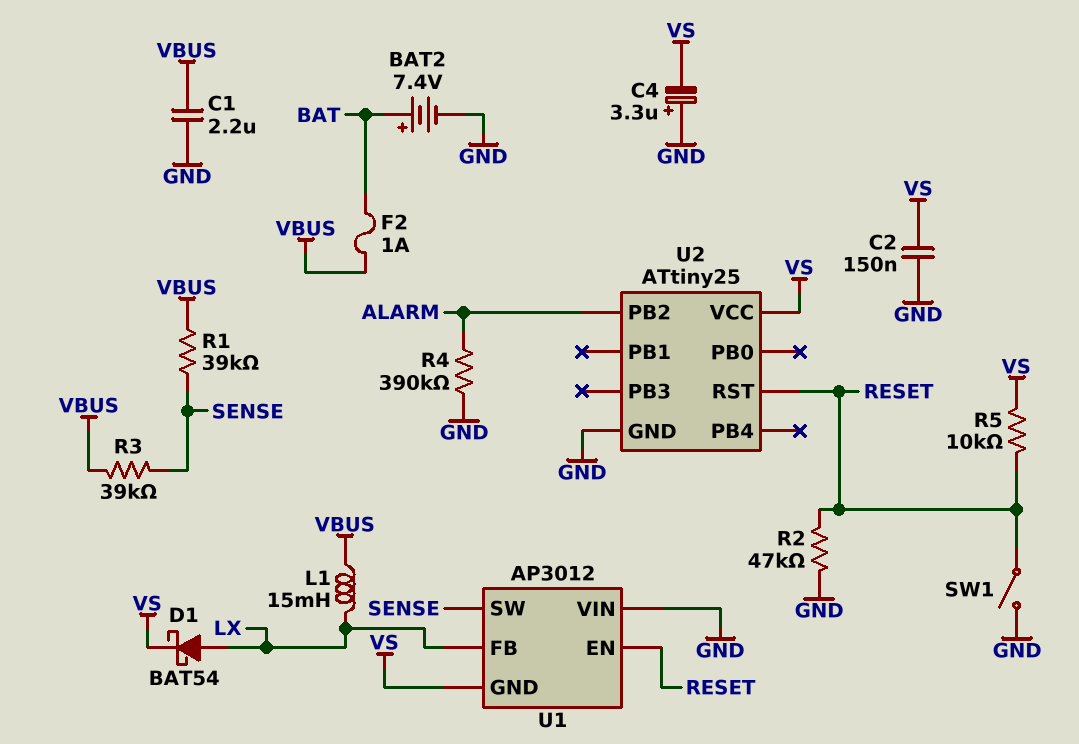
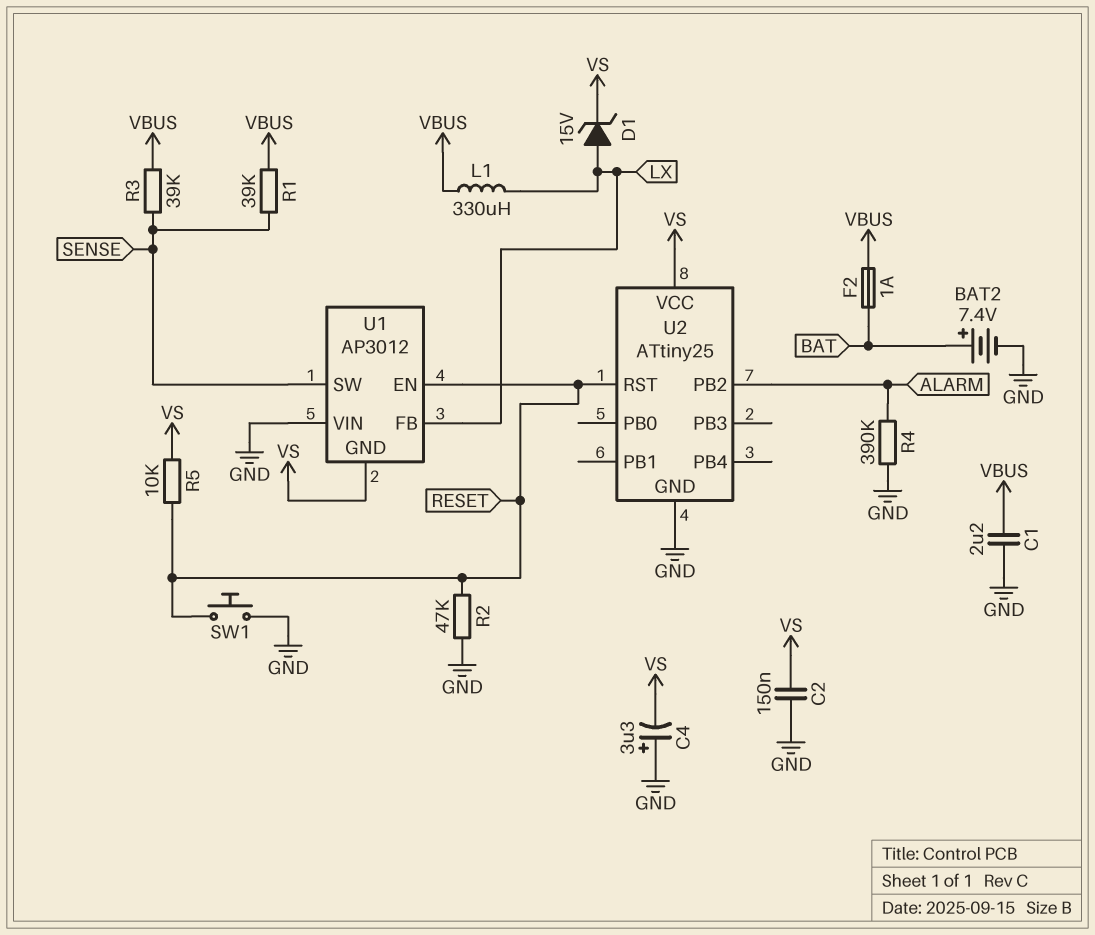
D1: schottky BAT54 (A LX, K VS) -> zener 15V (A LX, K VS)
L1: 15mH (LX, VBUS) -> 330uH (LX, VBUS)
SW1: switch (GND, RESET) -> button (GND, RESET)

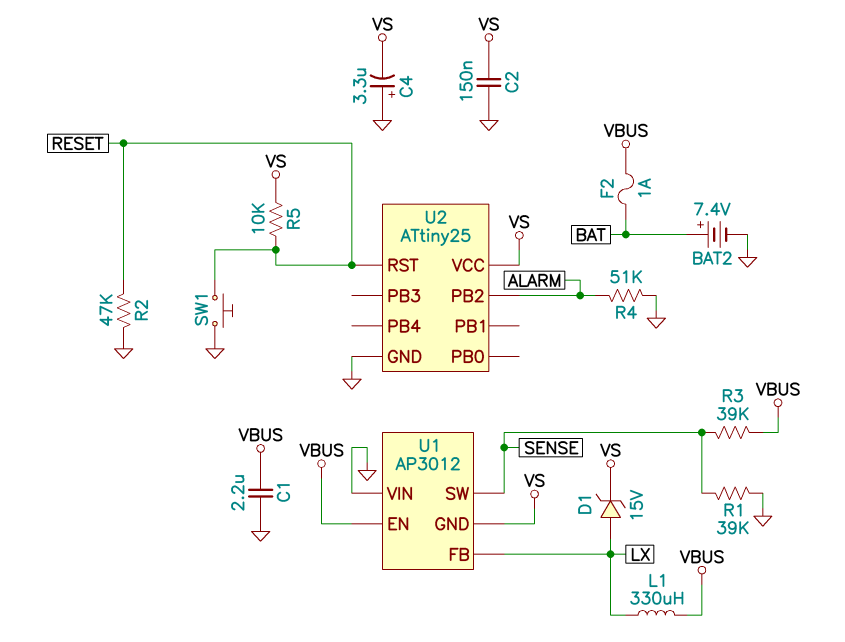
R1: 39k (SENSE, VBUS) -> 39k (GND, SENSE)
R4: 390k (ALARM, GND) -> 51k (ALARM, GND)
U1 pin EN: RESET -> VBUS

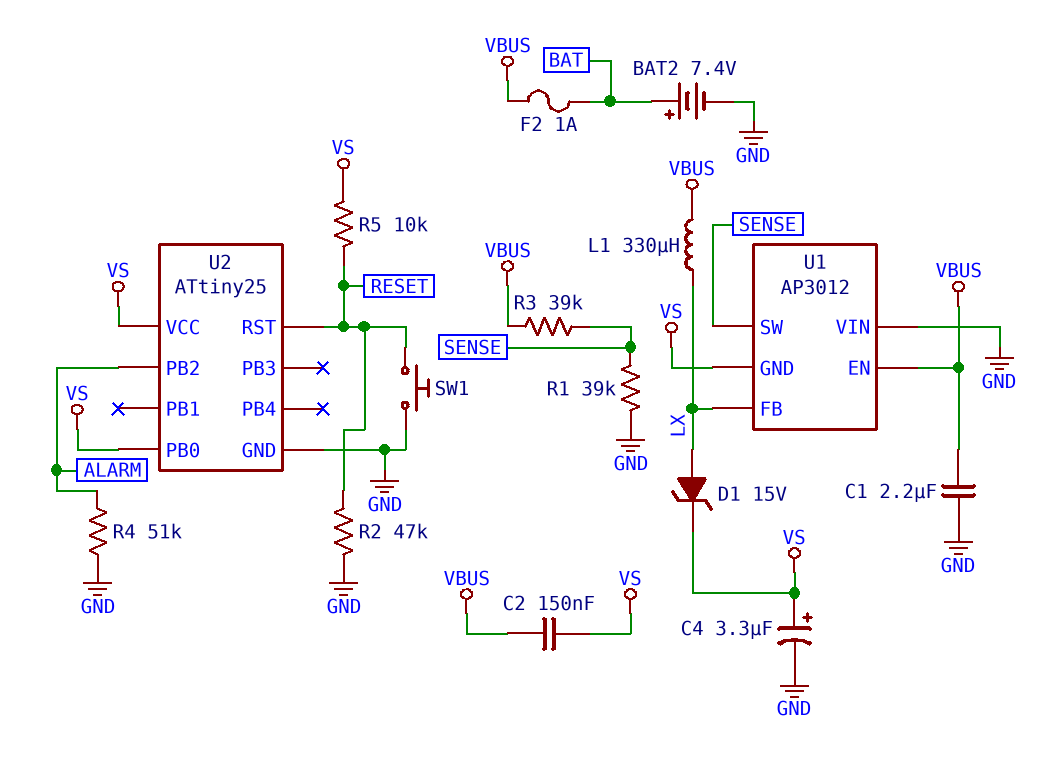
C2: 150nF (GND, VS) -> 150nF (VBUS, VS)
C4: 3.3uF (plus GND, minus VS) -> 3.3uF (plus VS, minus GND)
U2 pin PB0: none -> VS

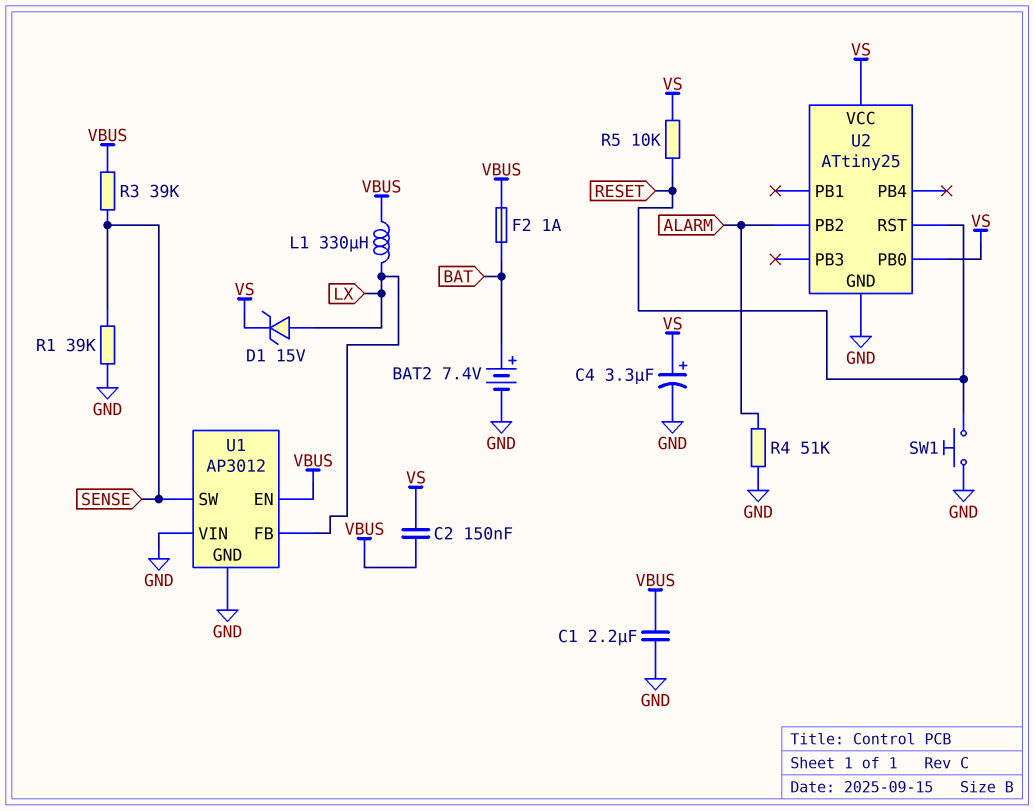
R2: 47k (GND, RESET) -> none
U1 pin GND: VS -> GND

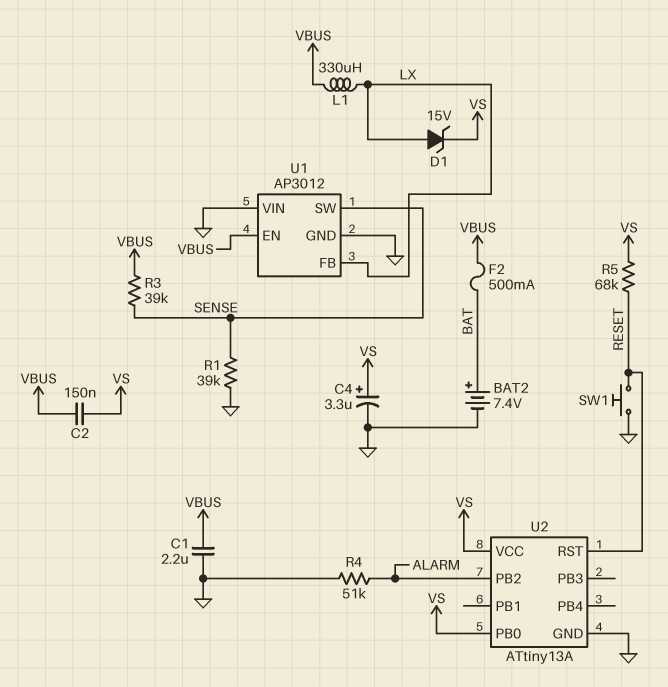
F2: 1A (BAT, VBUS) -> 500mA (BAT, VBUS)
R5: 10k (RESET, VS) -> 68k (RESET, VS)
U2: ATtiny25 -> ATtiny13A

